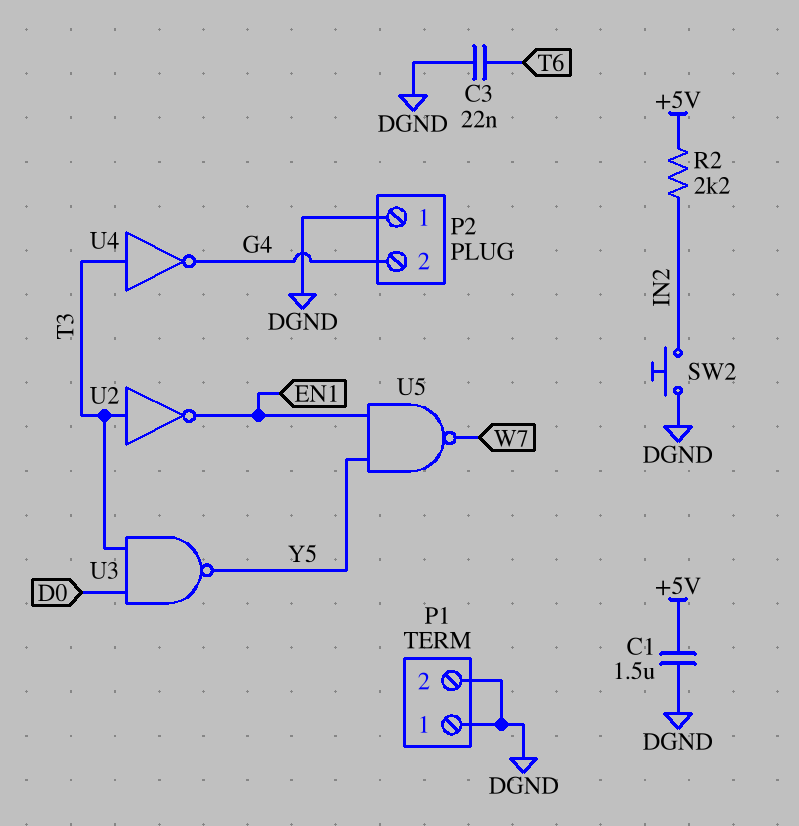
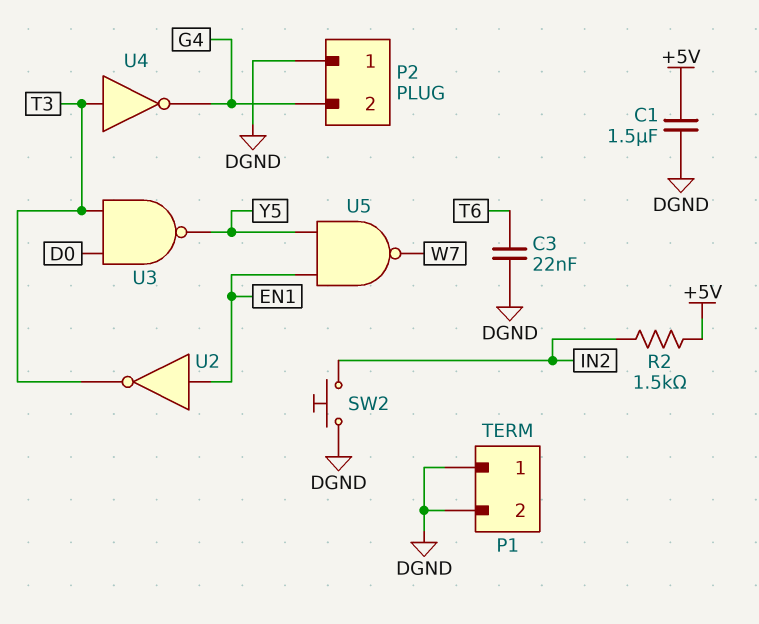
R2: 2.2k (+5V, IN2) -> 1.5k (+5V, IN2)
U2: NOT (in T3, out EN1) -> NOT (in EN1, out T3)

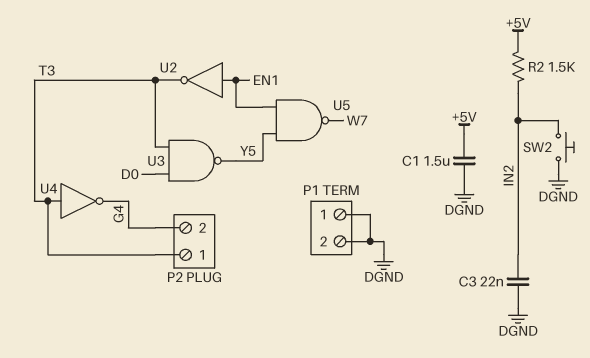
C3: 22nF (DGND, T6) -> 22nF (DGND, IN2)
P2 pin 1: DGND -> T3

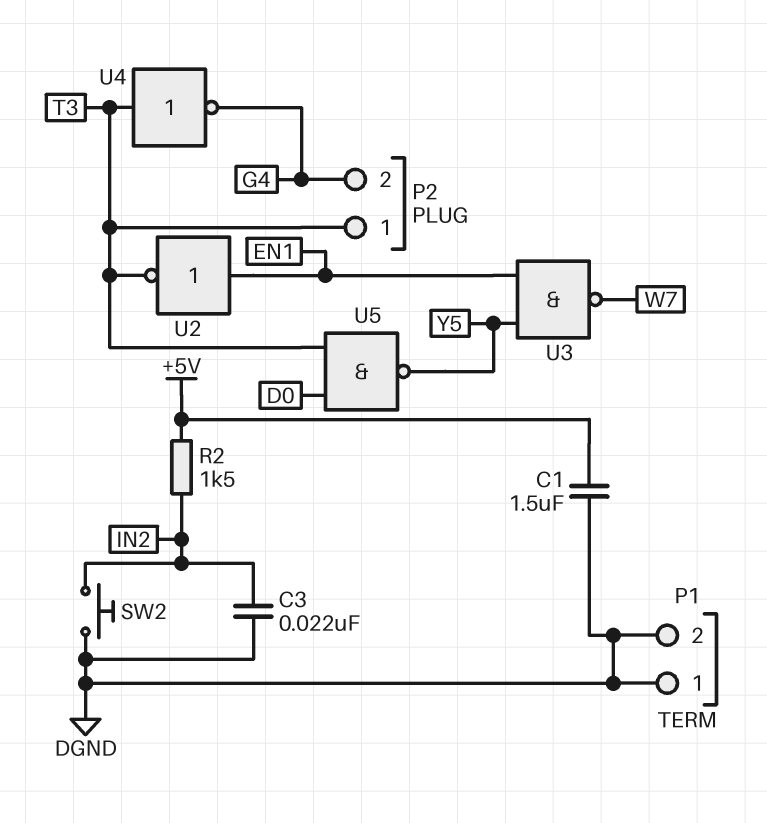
U3: NAND (in D0, in T3, out Y5) -> NAND (in EN1, in Y5, out W7)
U5: NAND (in EN1, in Y5, out W7) -> NAND (in D0, in T3, out Y5)

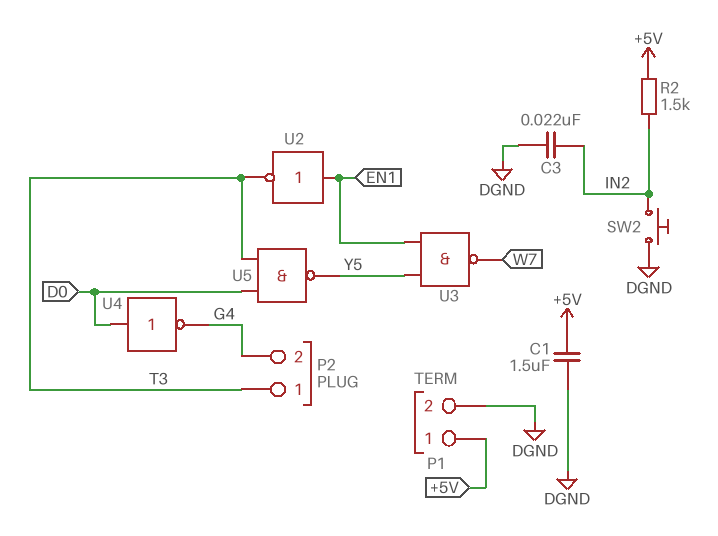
P1 pin 1: DGND -> +5V
U4: NOT (in T3, out G4) -> NOT (in D0, out G4)

